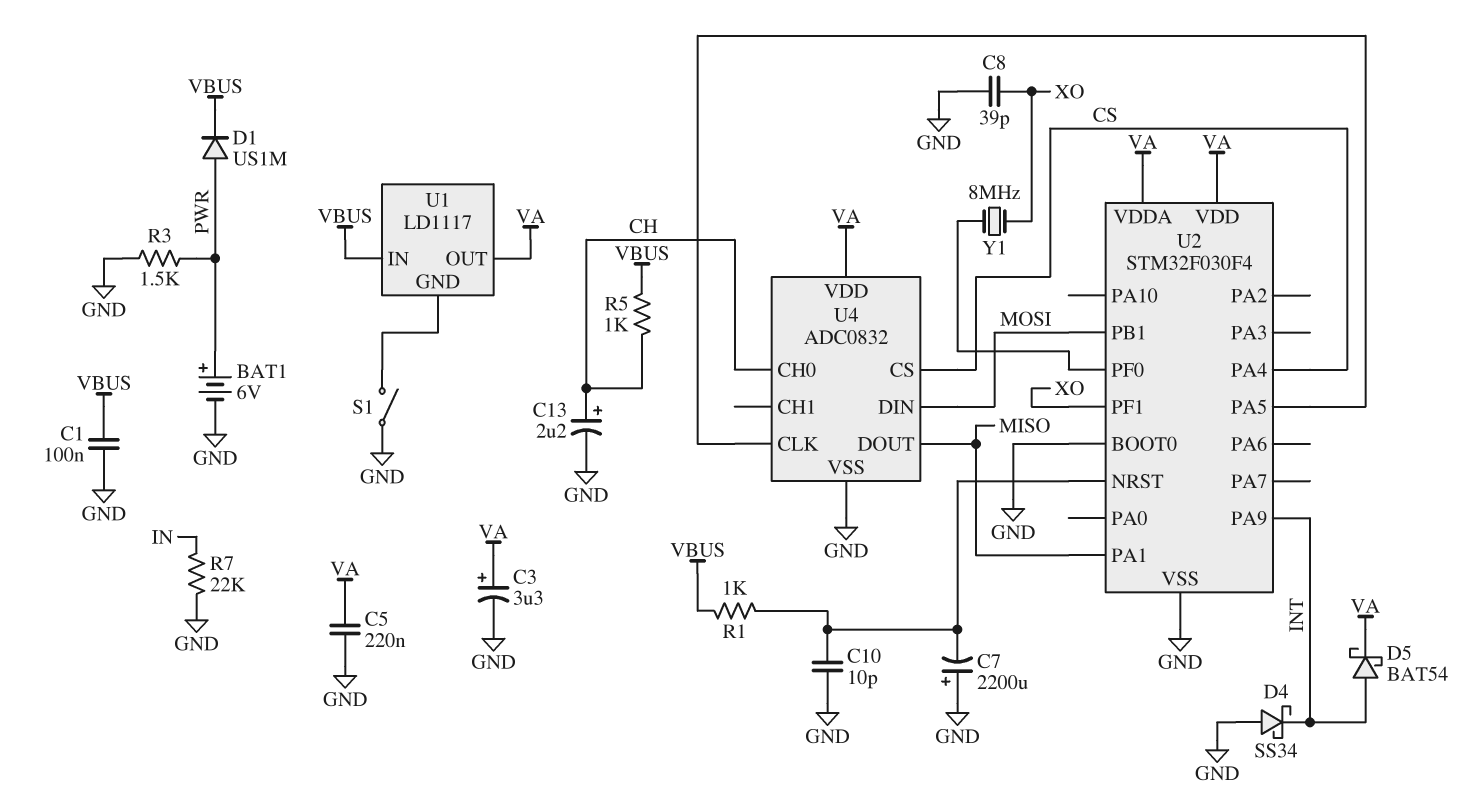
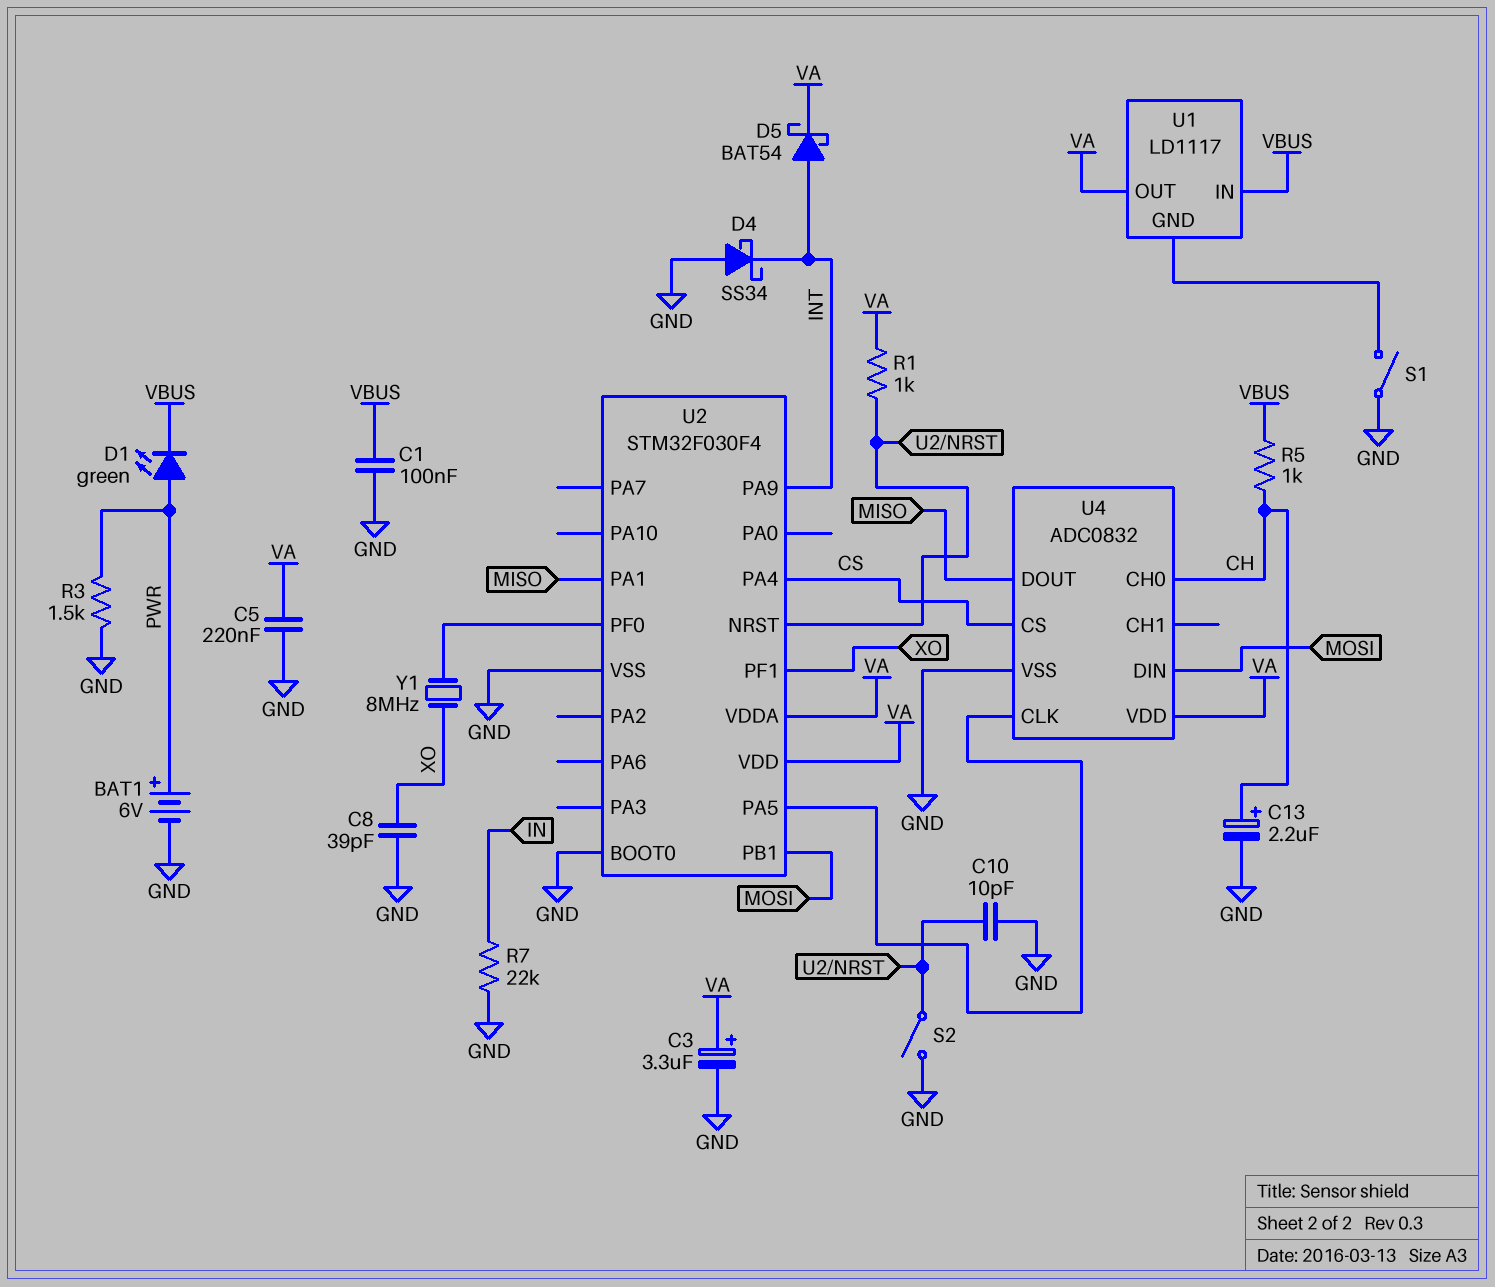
C7: 2200uF (plus GND, minus U2/NRST) -> none
D1: diode US1M (A PWR, K VBUS) -> LED green (A PWR, K VBUS)
R1: 1k (U2/NRST, VBUS) -> 1k (U2/NRST, VA)
S2: none -> switch (GND, U2/NRST)

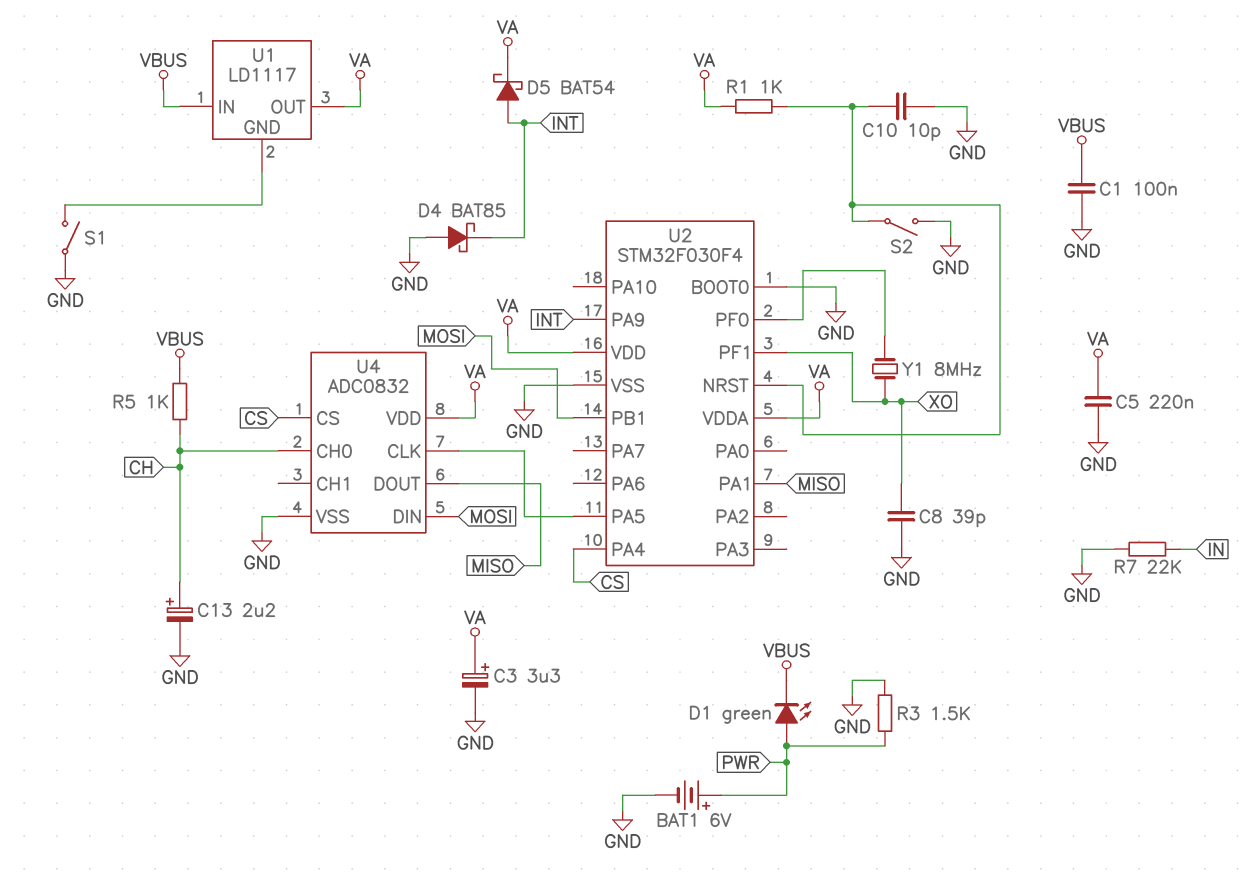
D4: schottky SS34 (A GND, K INT) -> schottky BAT85 (A GND, K INT)

